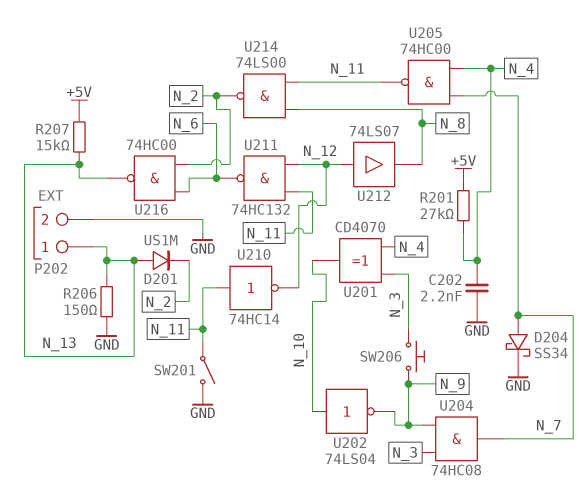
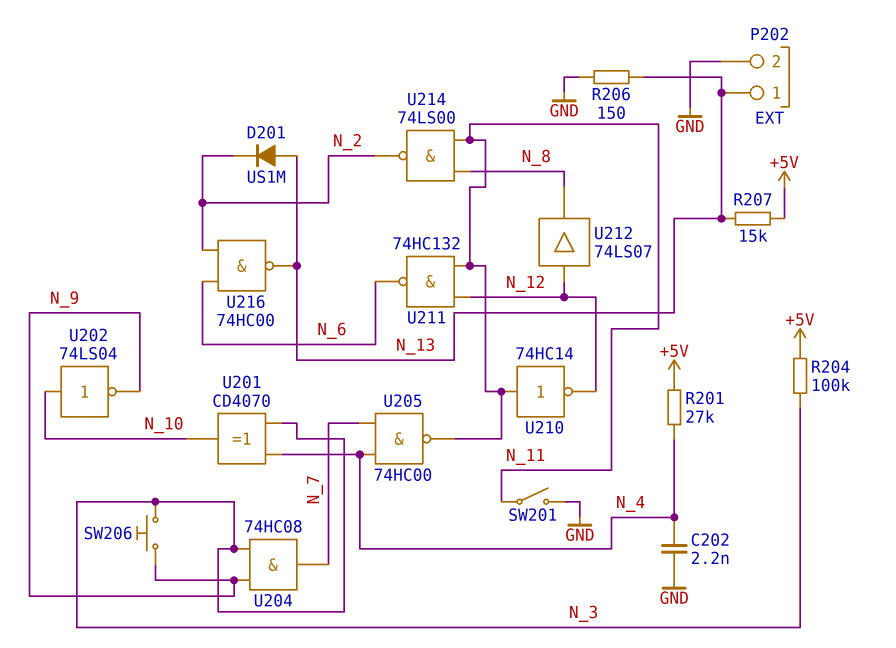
D204: schottky SS34 (A N_7, K GND) -> none
R204: none -> 100k (+5V, N_3)

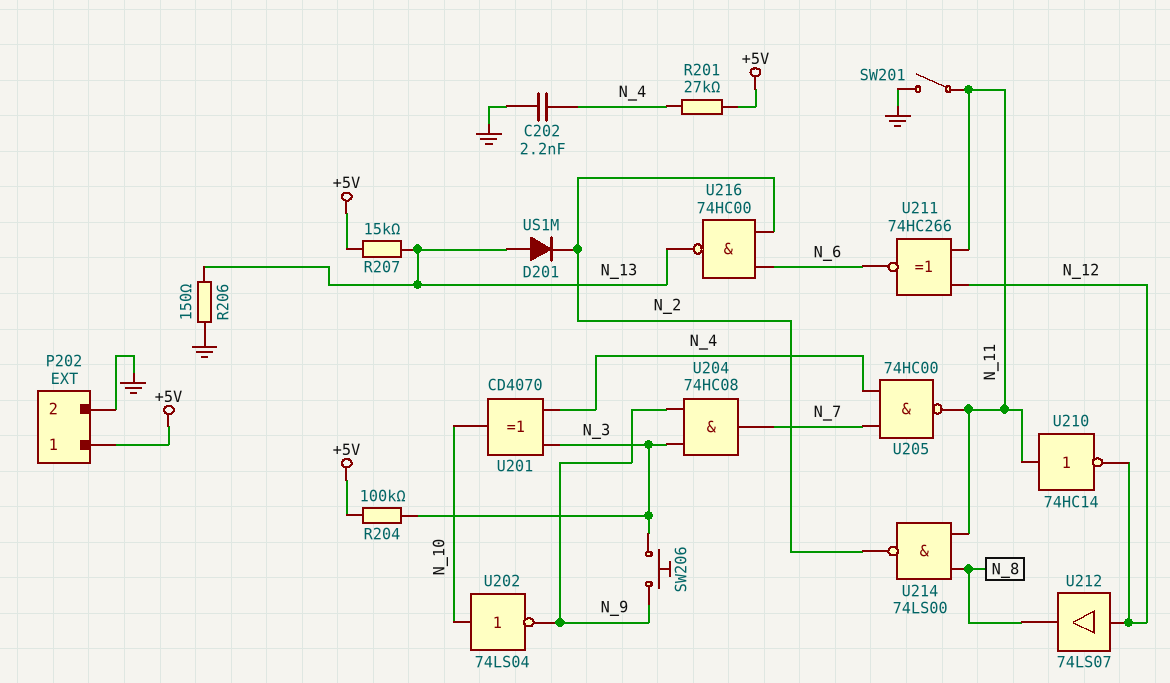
P202 pin 1: N_13 -> +5V
U211: NAND 74HC132 (in N_11, in N_12, out N_6) -> XNOR 74HC266 (in N_11, in N_12, out N_6)

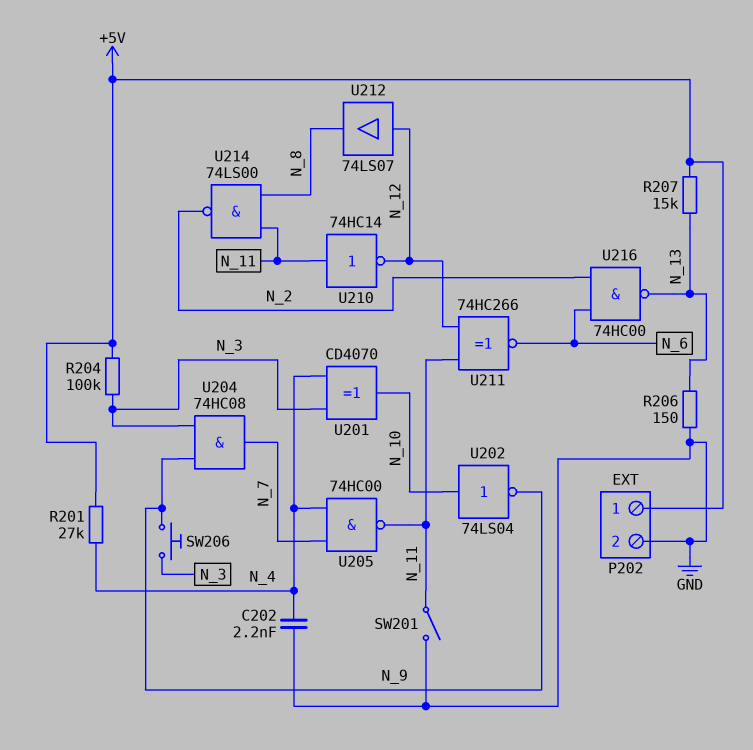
D201: diode US1M (A N_13, K N_2) -> none

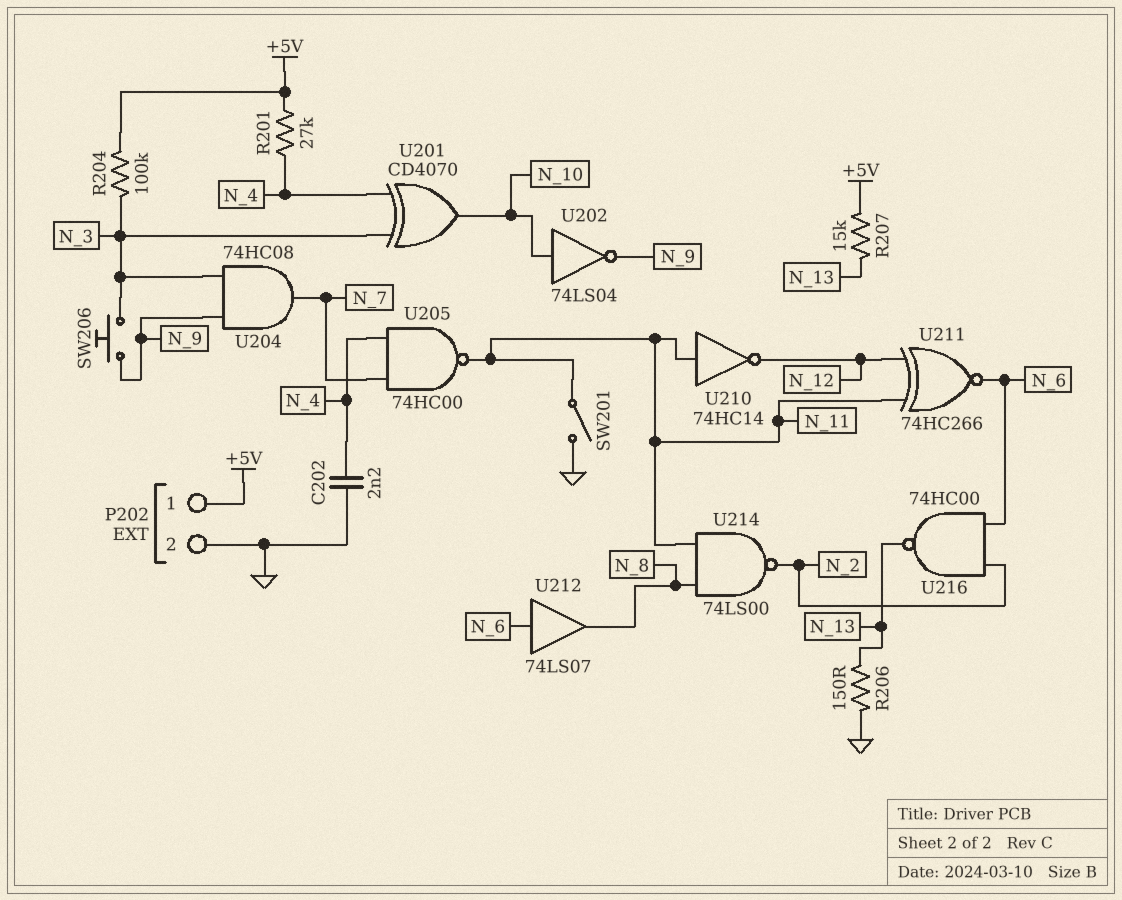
U212: buffer 74LS07 (in N_12, out N_8) -> buffer 74LS07 (in N_6, out N_8)

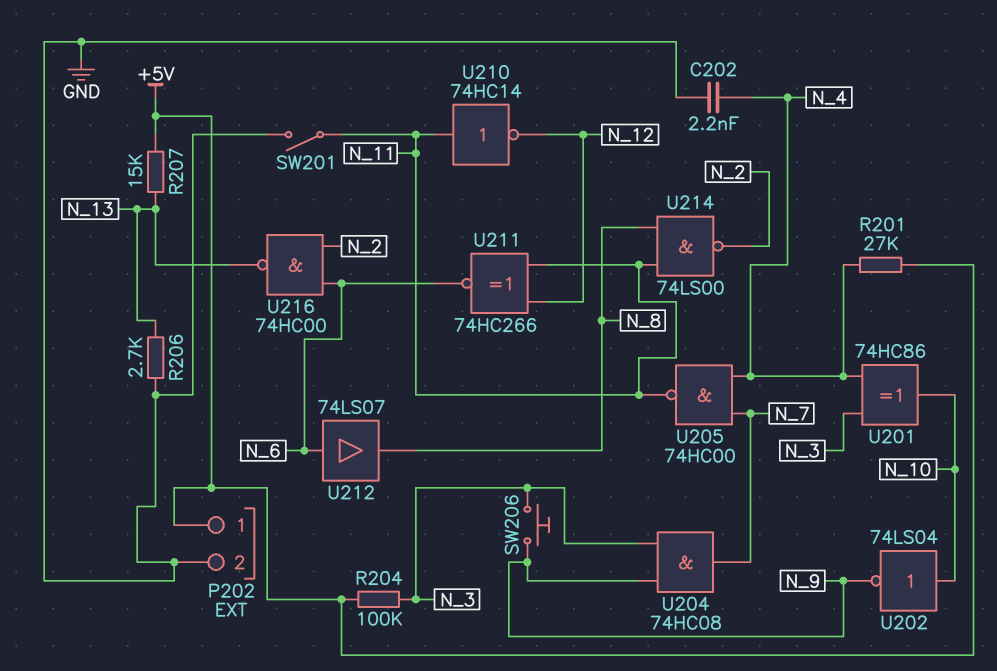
R206: 150 (GND, N_13) -> 2.7k (GND, N_13)
U201: XOR CD4070 (in N_3, in N_4, out N_10) -> XOR 74HC86 (in N_3, in N_4, out N_10)

